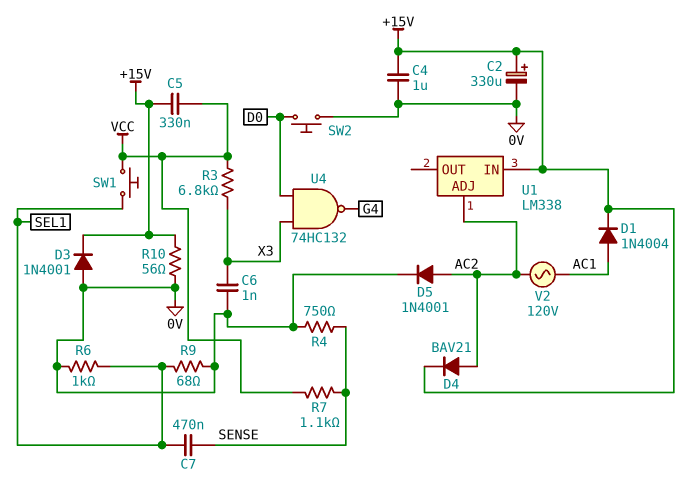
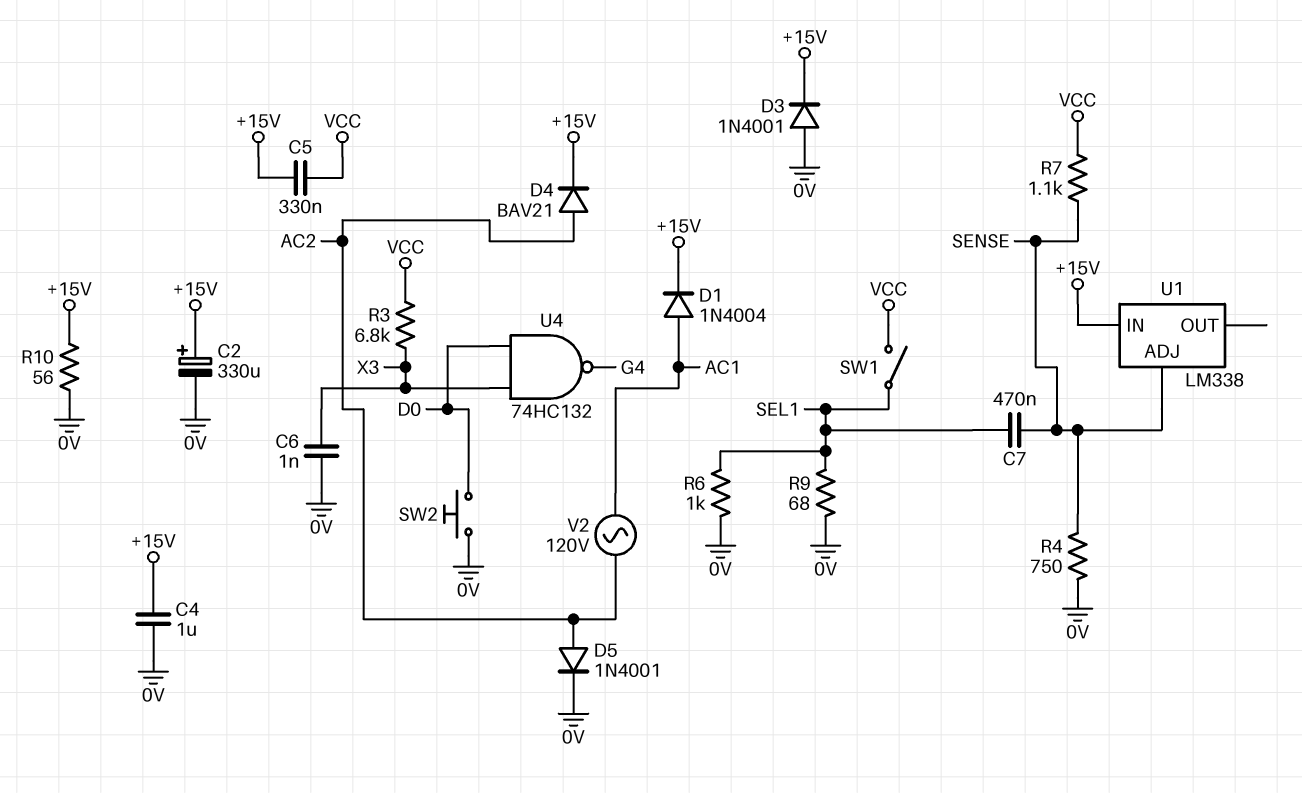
SW1: button (SEL1, VCC) -> switch (SEL1, VCC)
U1 pin ADJ: AC2 -> SENSE

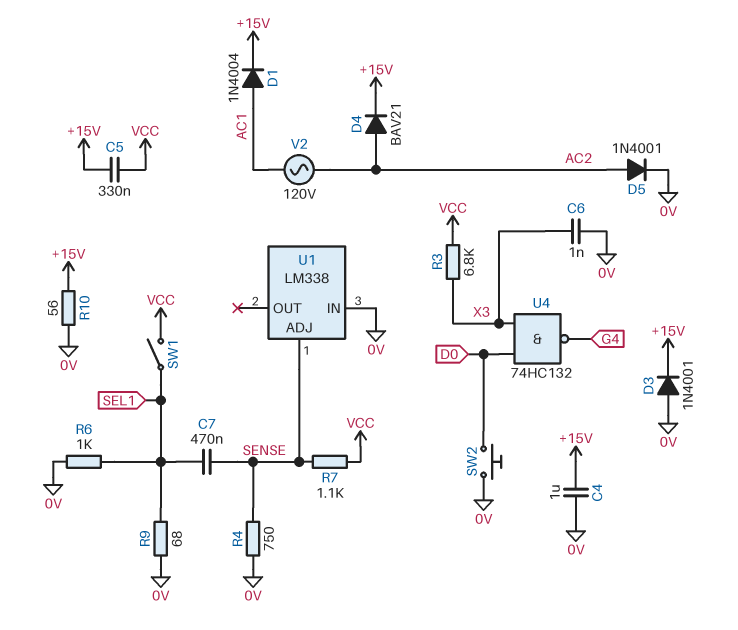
C2: 330uF (plus +15V, minus 0V) -> none
U1 pin IN: +15V -> 0V

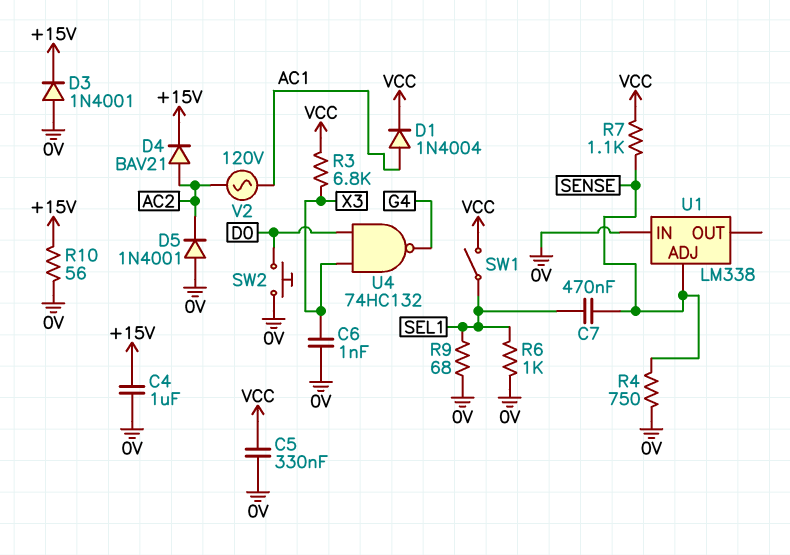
C5: 330nF (+15V, VCC) -> 330nF (0V, VCC)
D1: diode 1N4004 (A AC1, K +15V) -> diode 1N4004 (A AC1, K VCC)
D5: diode 1N4001 (A AC2, K 0V) -> diode 1N4001 (A 0V, K AC2)

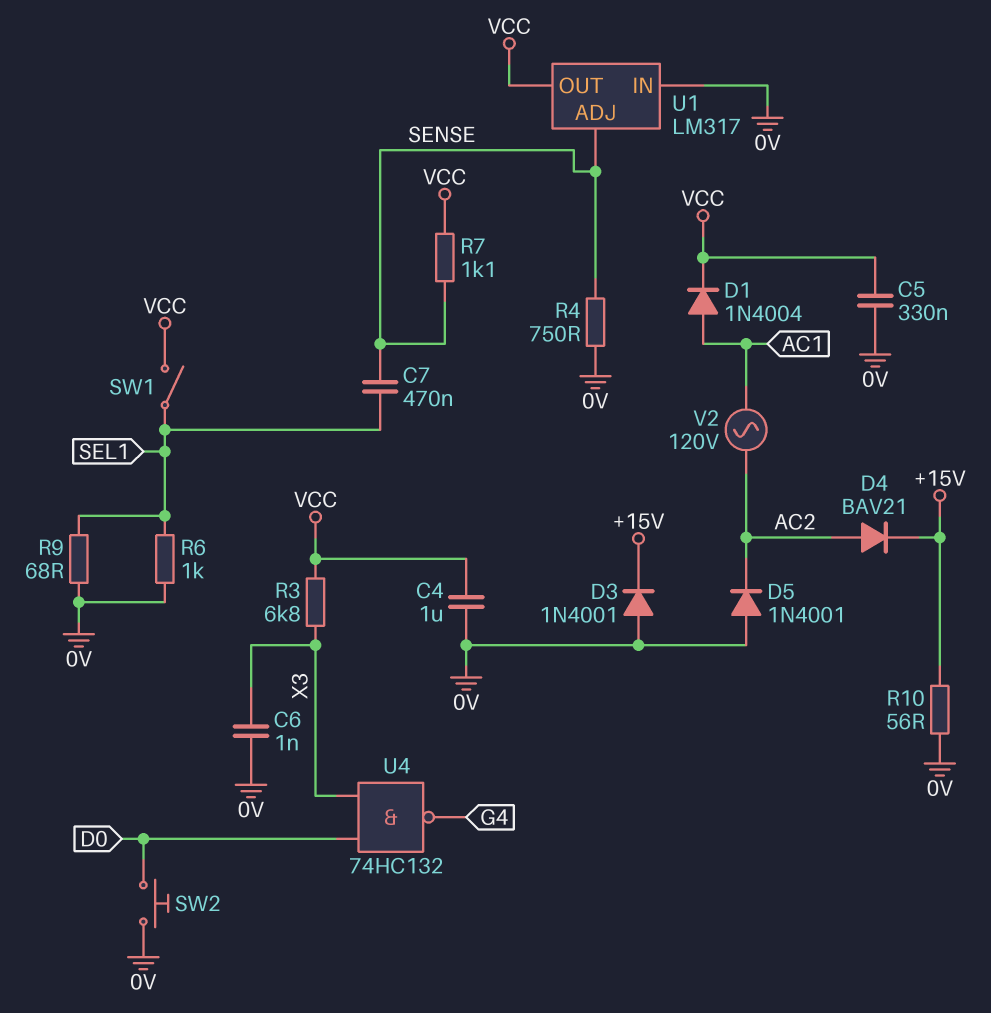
C4: 1uF (+15V, 0V) -> 1uF (0V, VCC)
U1: LM338 -> LM317
U1 pin OUT: none -> VCC

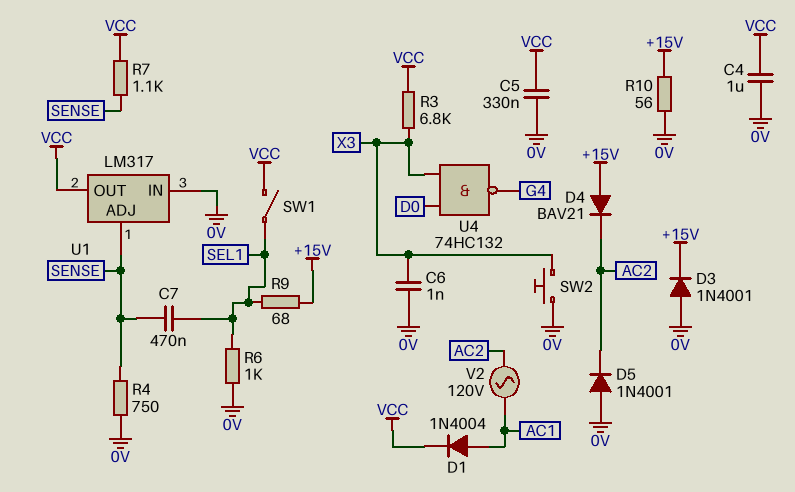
D4: diode BAV21 (A AC2, K +15V) -> diode BAV21 (A +15V, K AC2)
R9: 68 (0V, SEL1) -> 68 (+15V, SEL1)
SW2: button (0V, D0) -> button (0V, X3)

